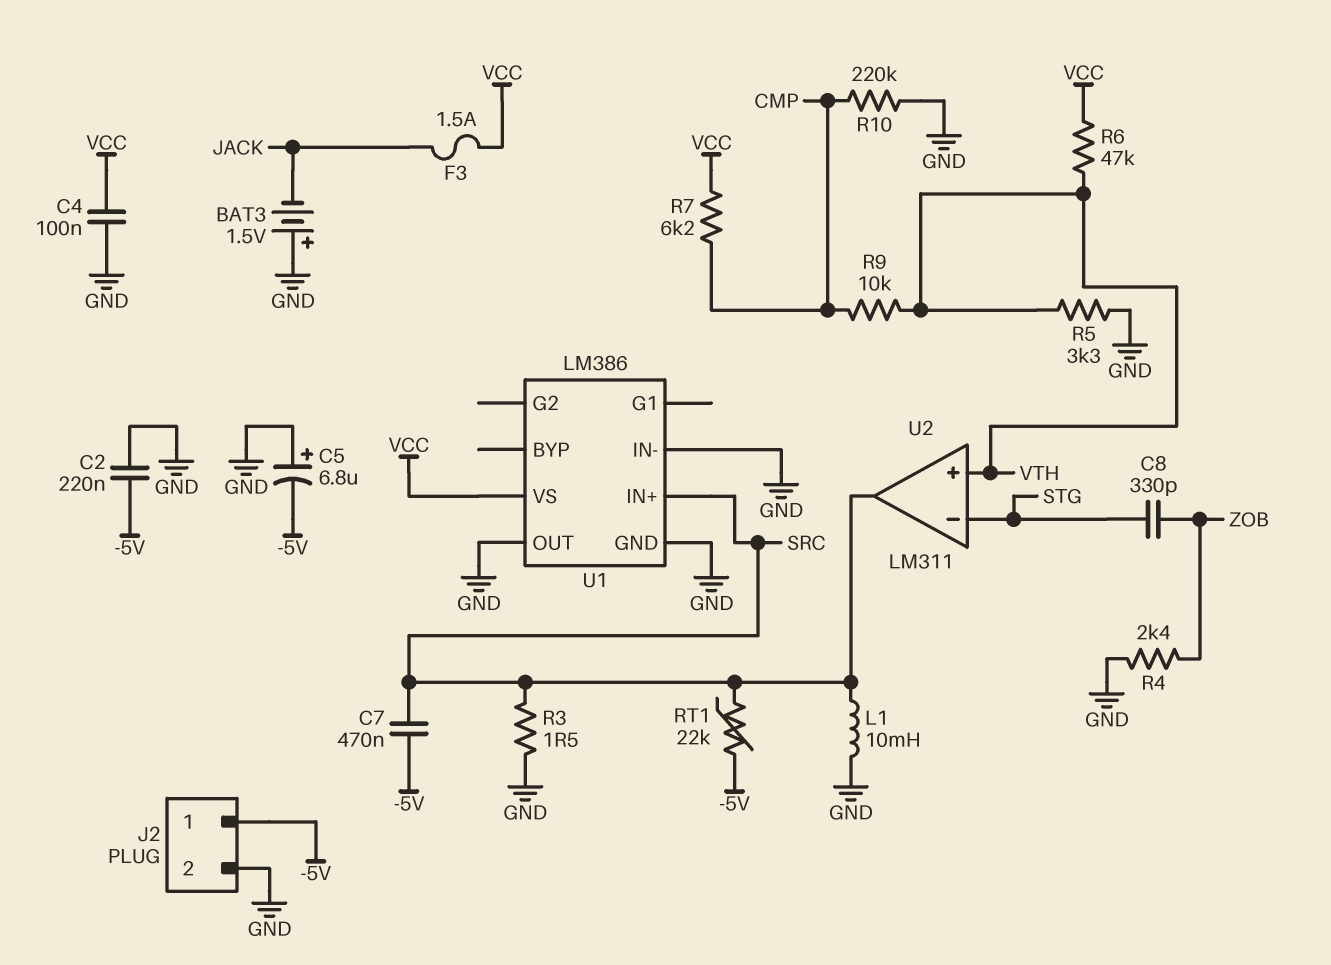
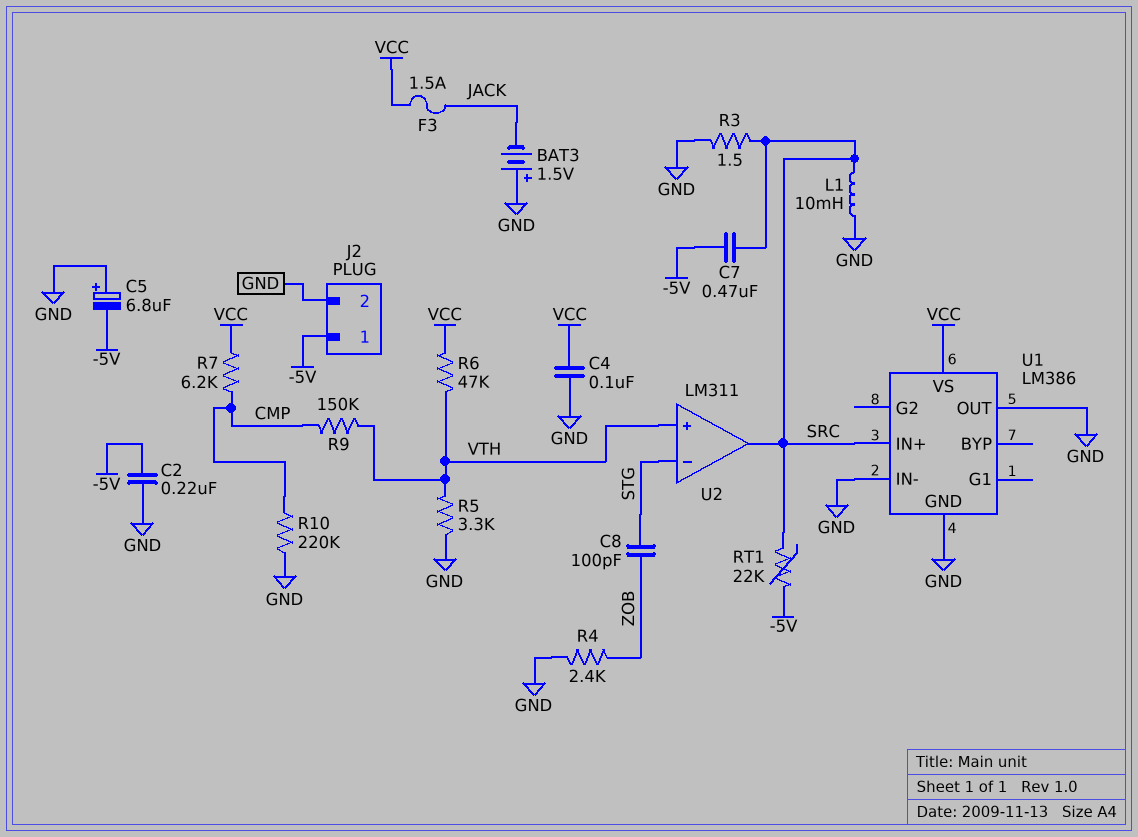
C8: 330pF (STG, ZOB) -> 100pF (STG, ZOB)
R9: 10k (CMP, VTH) -> 150k (CMP, VTH)

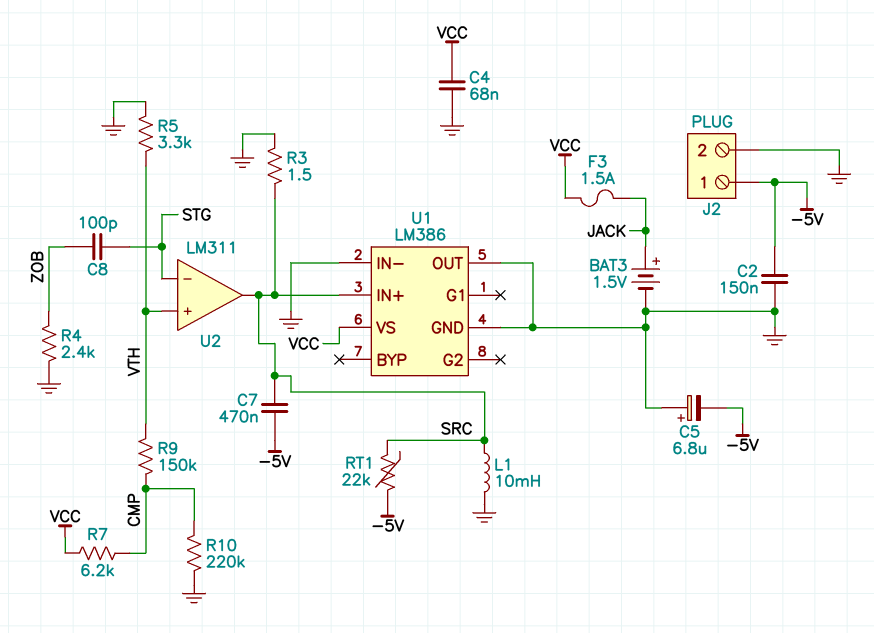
BAT3: 1.5V (plus GND, minus JACK) -> 1.5V (plus JACK, minus GND)
C2: 220nF (-5V, GND) -> 150nF (-5V, GND)
C4: 100nF (GND, VCC) -> 68nF (GND, VCC)
R6: 47k (VCC, VTH) -> none

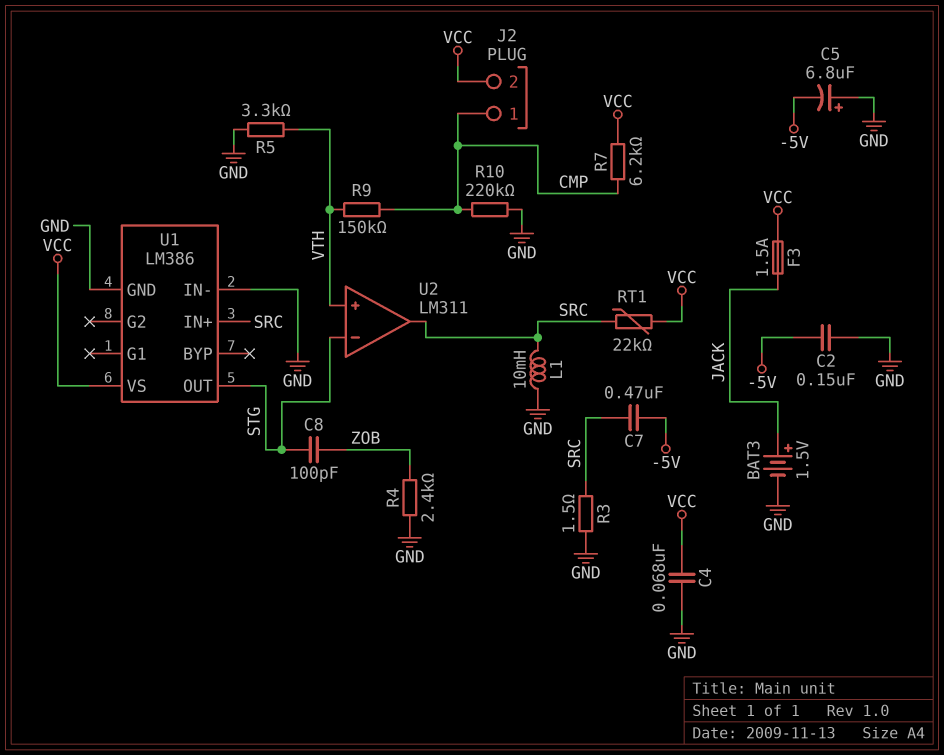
J2 pin 1: -5V -> CMP
J2 pin 2: GND -> VCC
RT1: 22k (-5V, SRC) -> 22k (SRC, VCC)
U1 pin OUT: GND -> STG

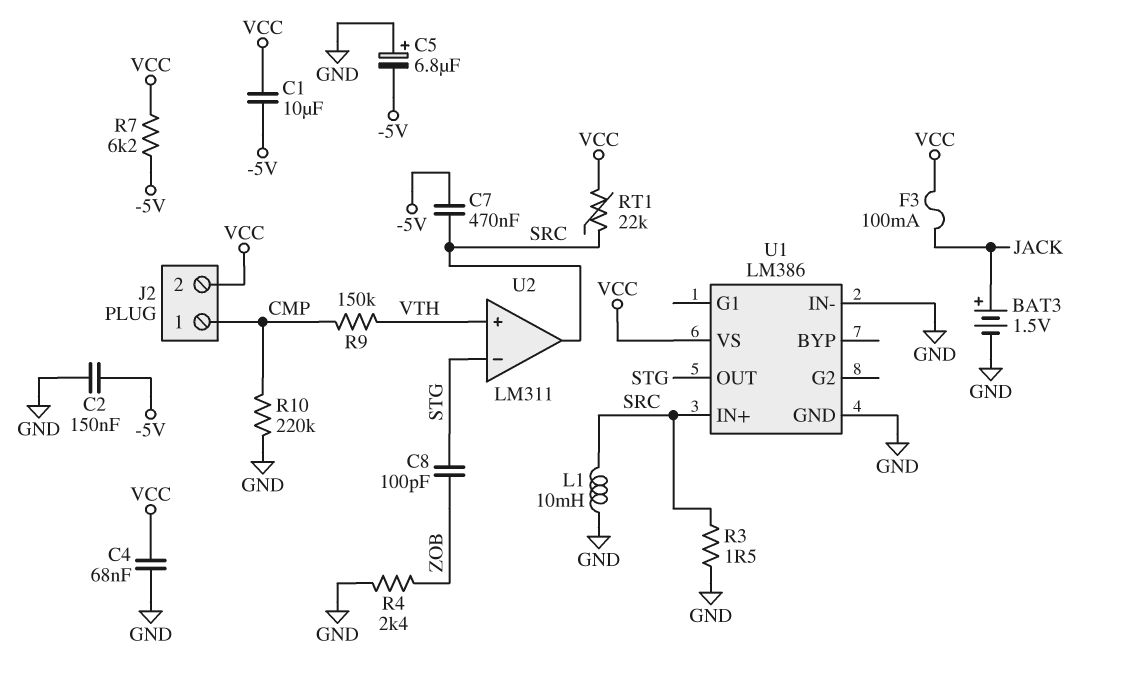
C1: none -> 10uF (-5V, VCC)
F3: 1.5A (JACK, VCC) -> 100mA (JACK, VCC)
R5: 3.3k (GND, VTH) -> none
R7: 6.2k (CMP, VCC) -> 6.2k (-5V, VCC)

